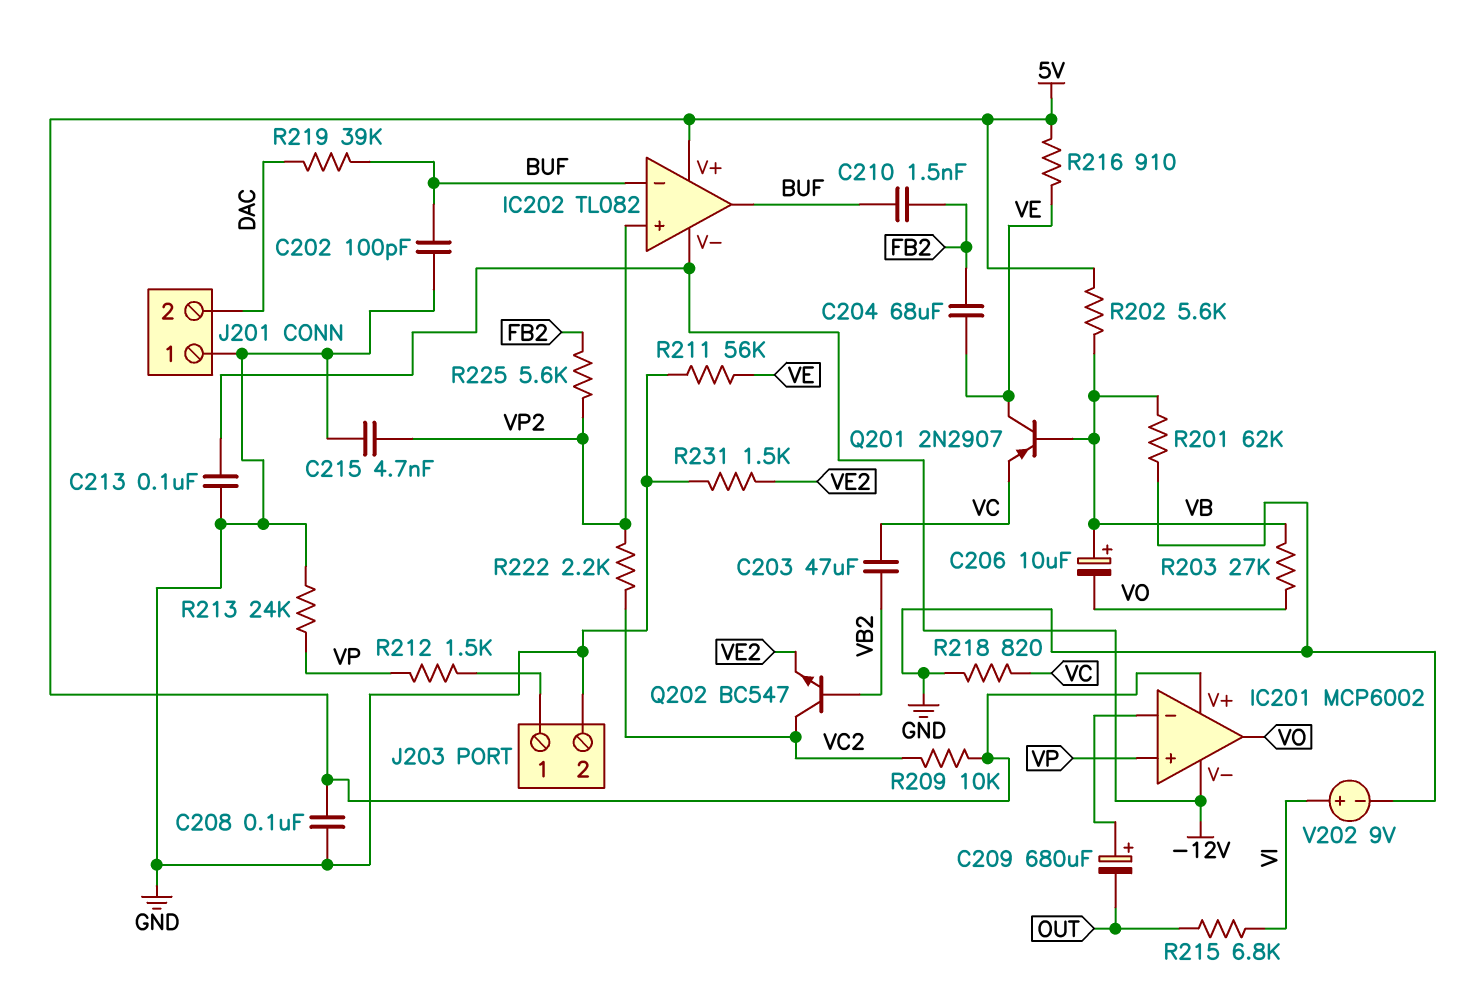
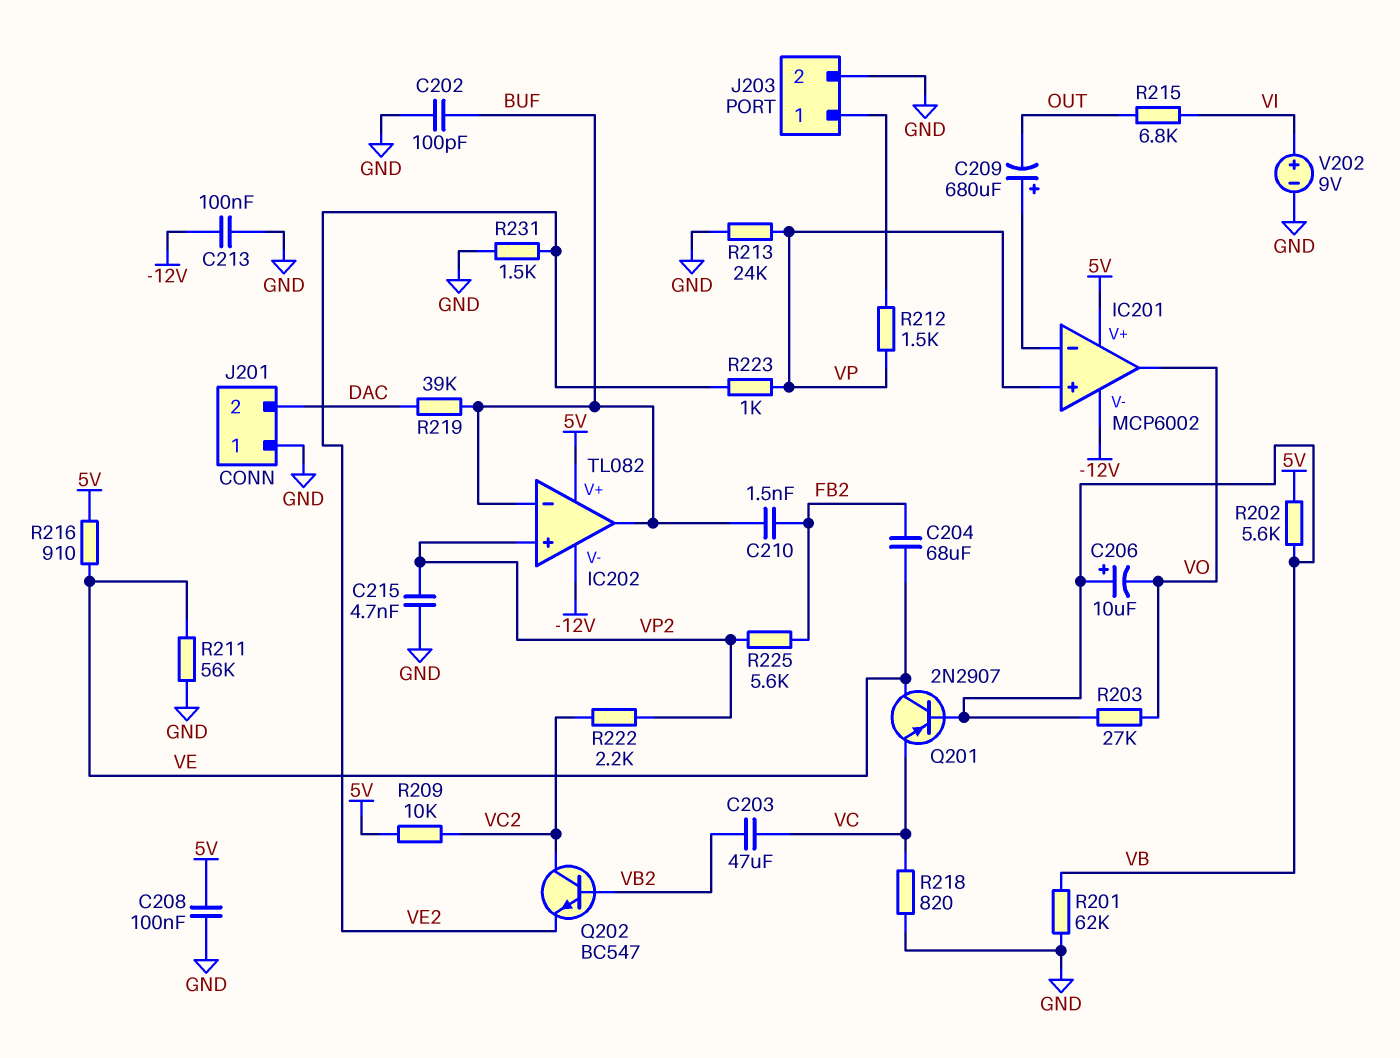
R223: none -> 1k (VE2, VP)

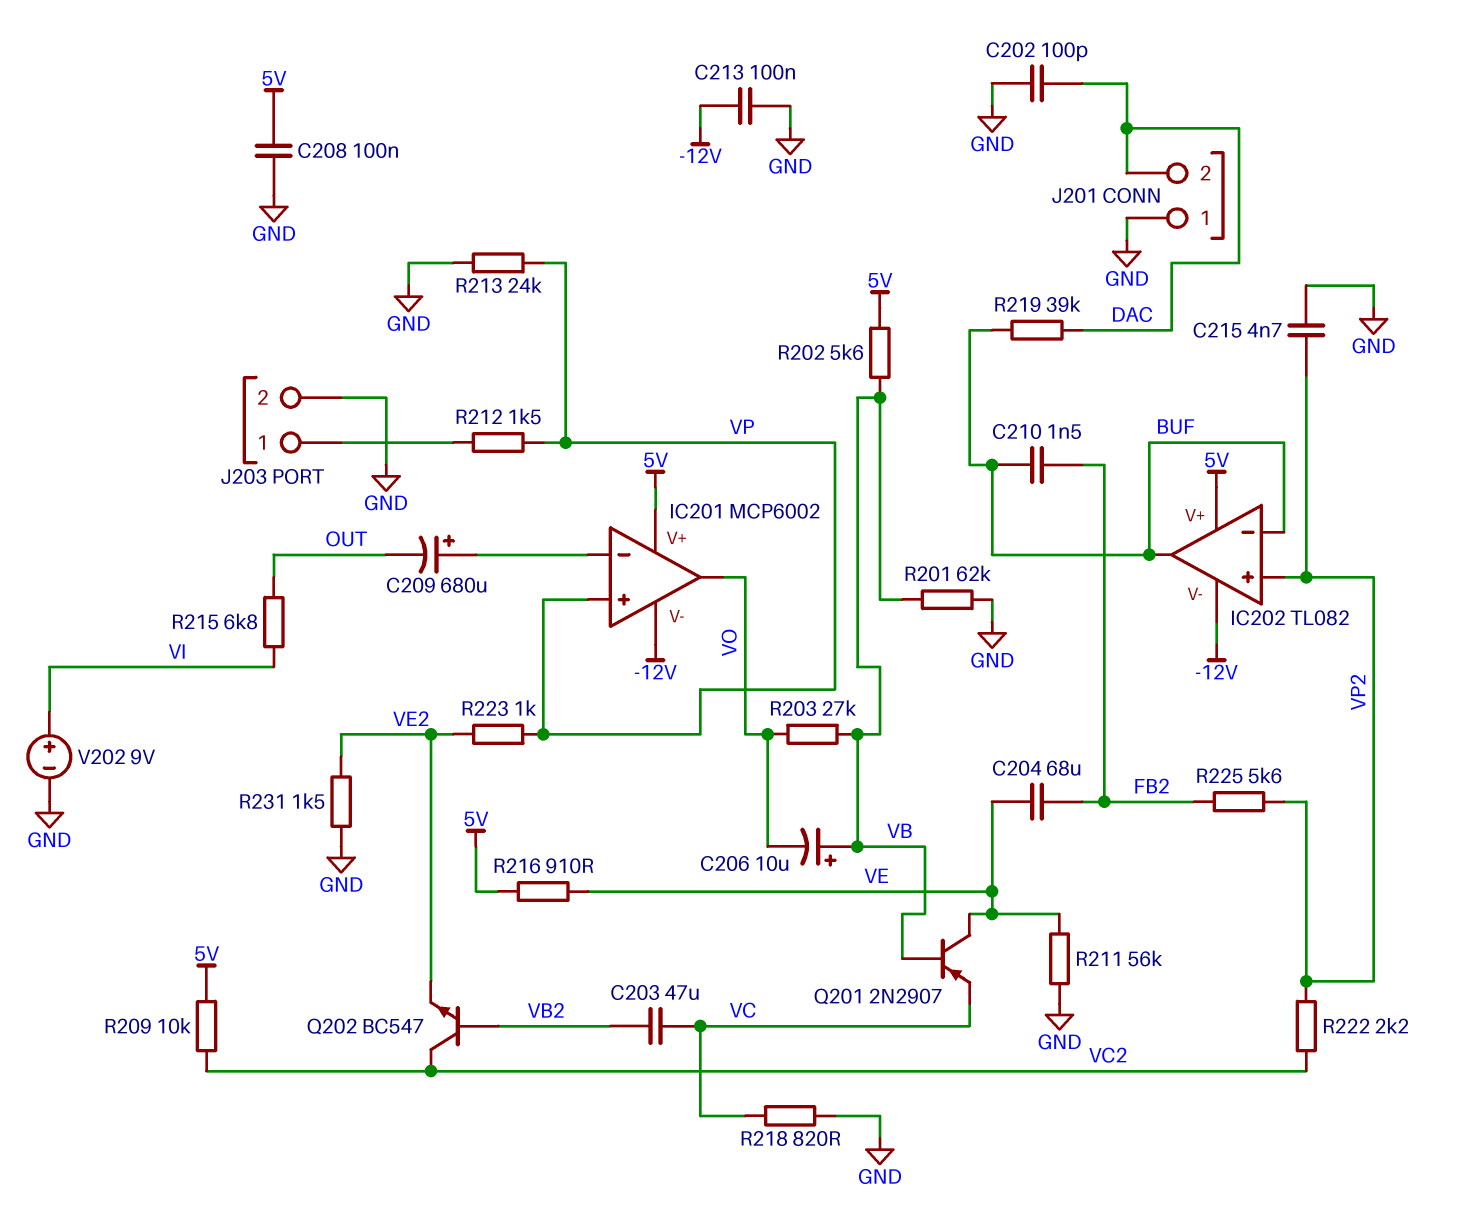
C202: 100pF (BUF, GND) -> 100pF (DAC, GND)

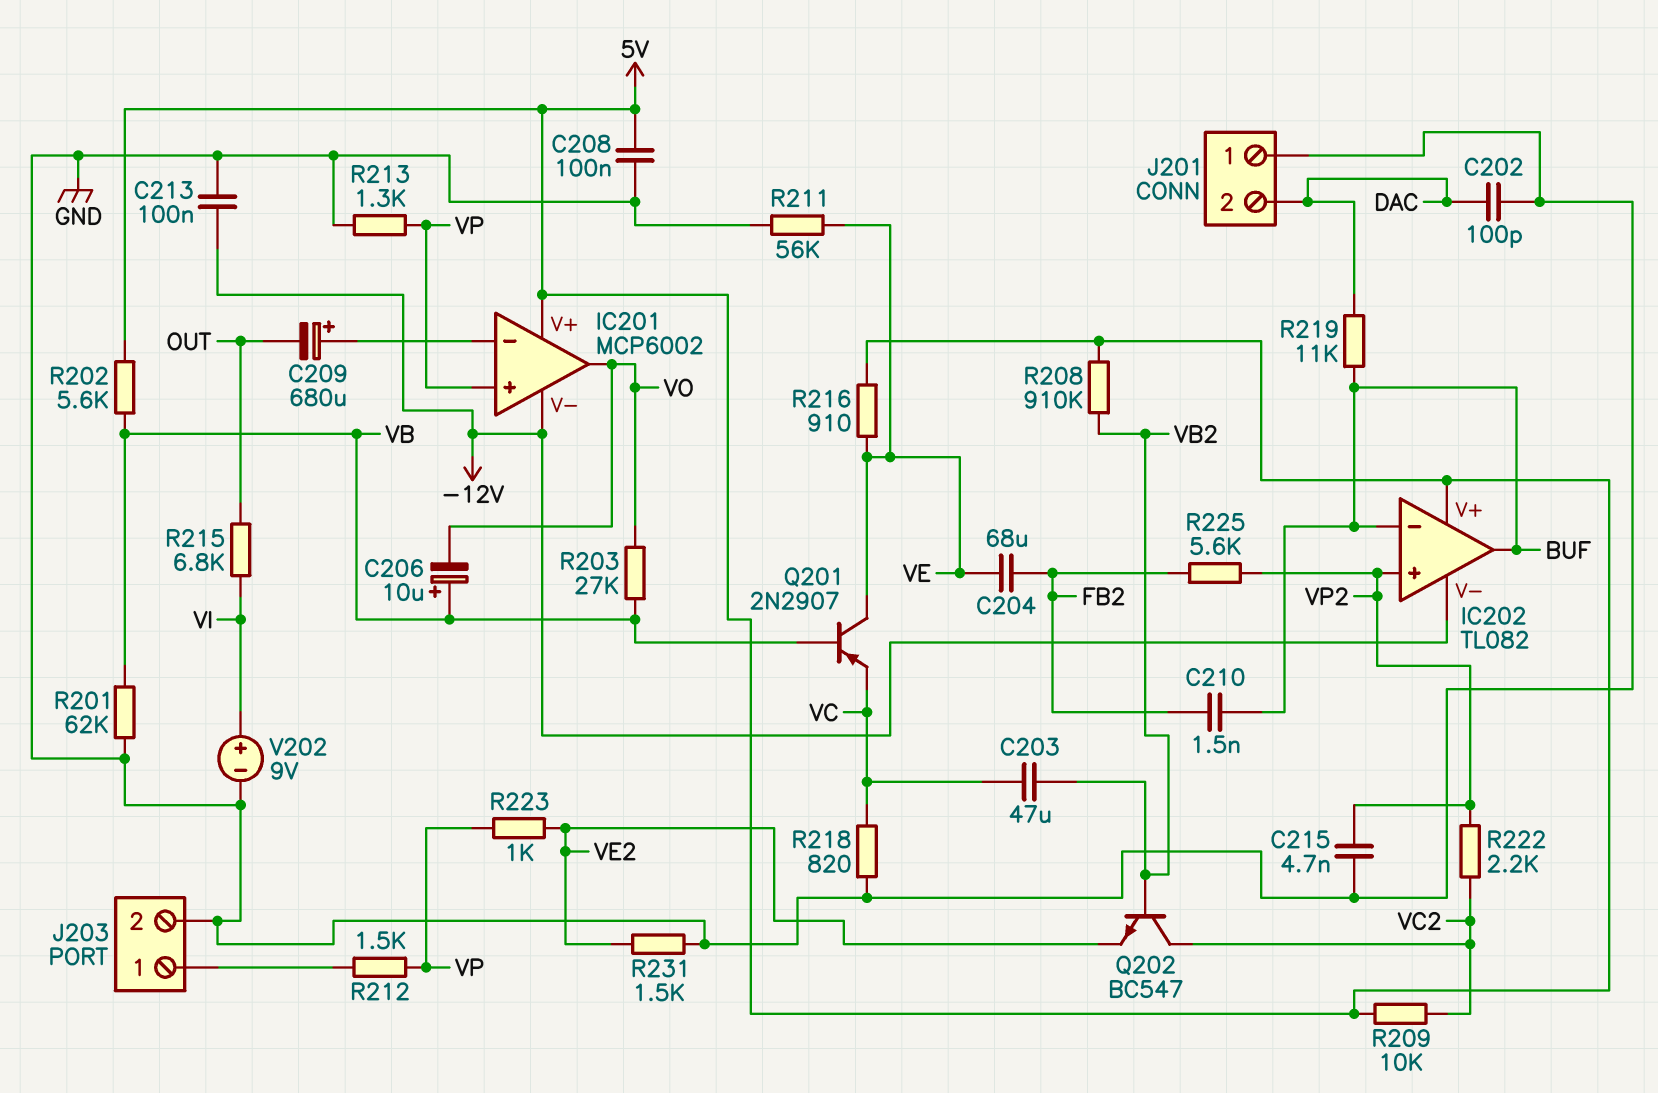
R208: none -> 910k (5V, VB2)
R213: 24k (GND, VP) -> 1.3k (GND, VP)
R219: 39k (BUF, DAC) -> 11k (BUF, DAC)

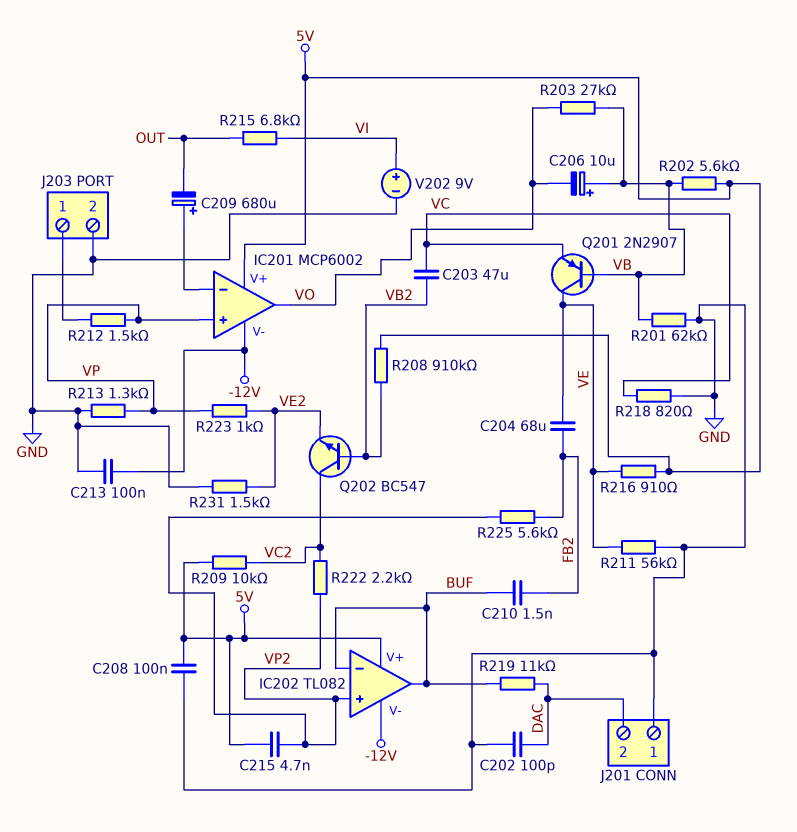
C215: 4.7nF (GND, VP2) -> 4.7nF (5V, VP2)

